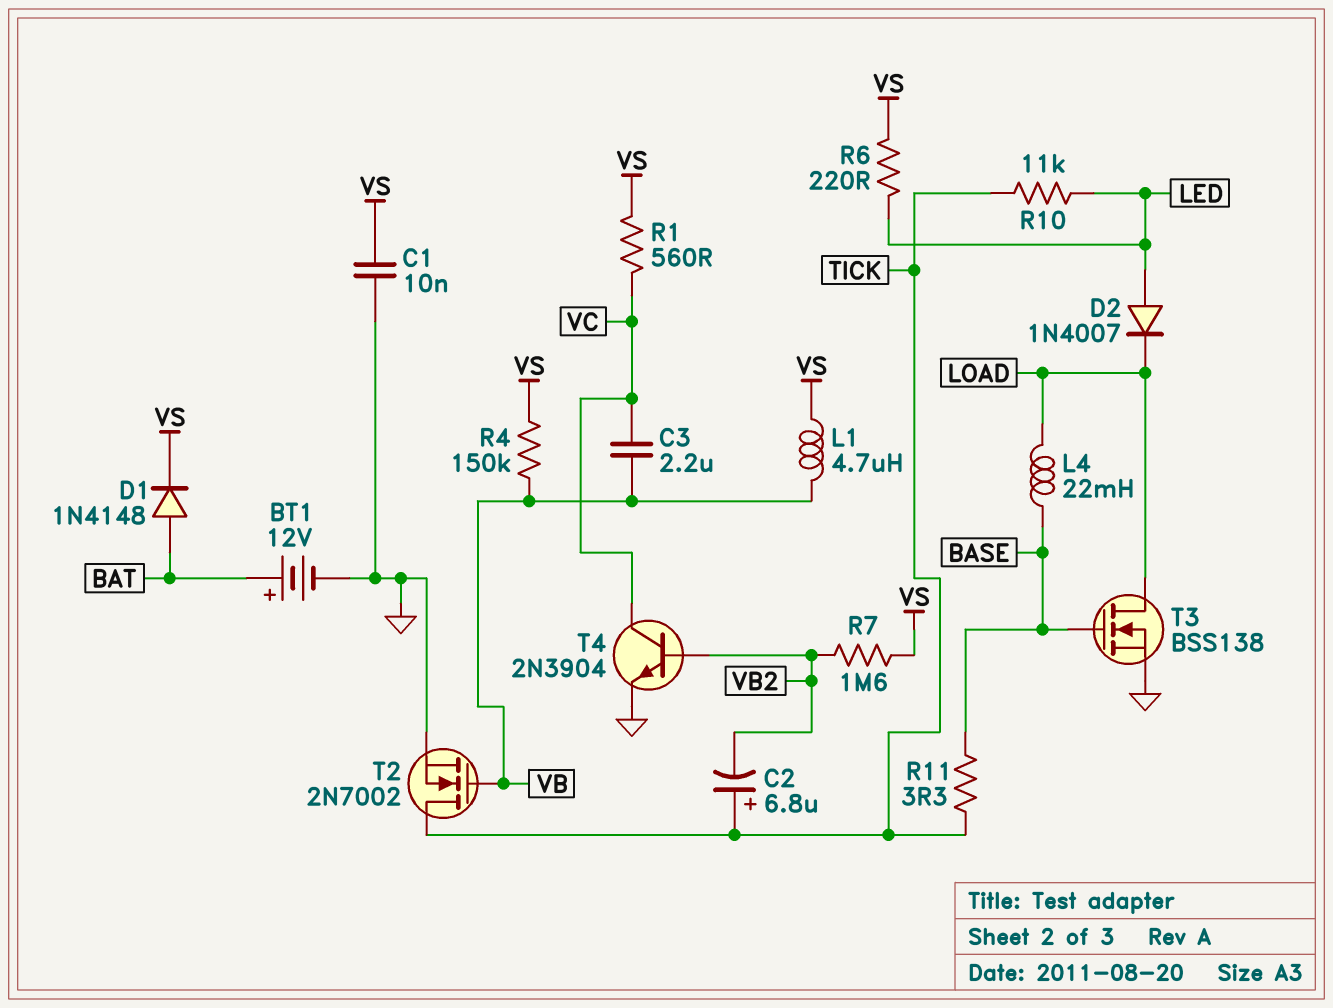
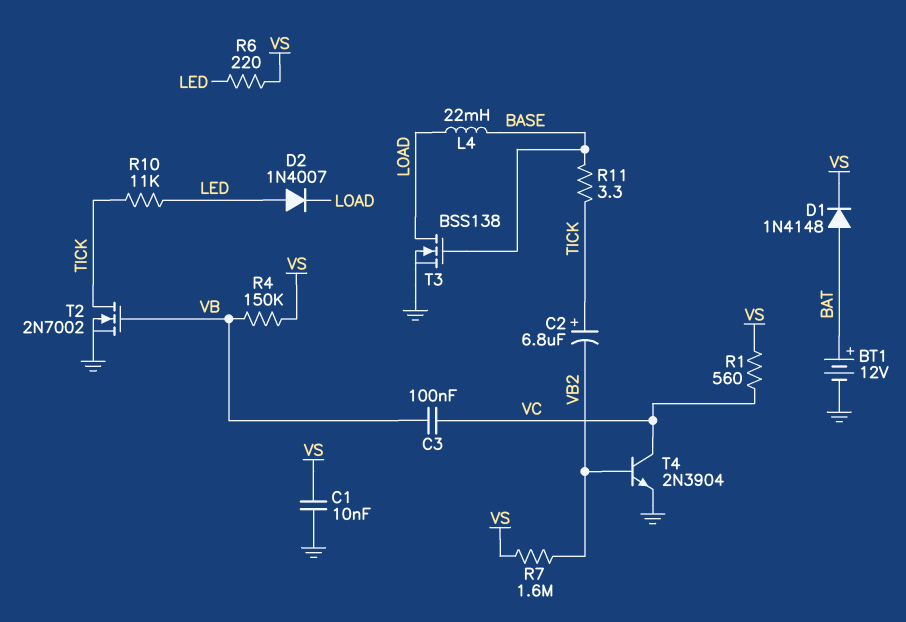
C3: 2.2uF (VB, VC) -> 100nF (VB, VC)
L1: 4.7uH (VB, VS) -> none

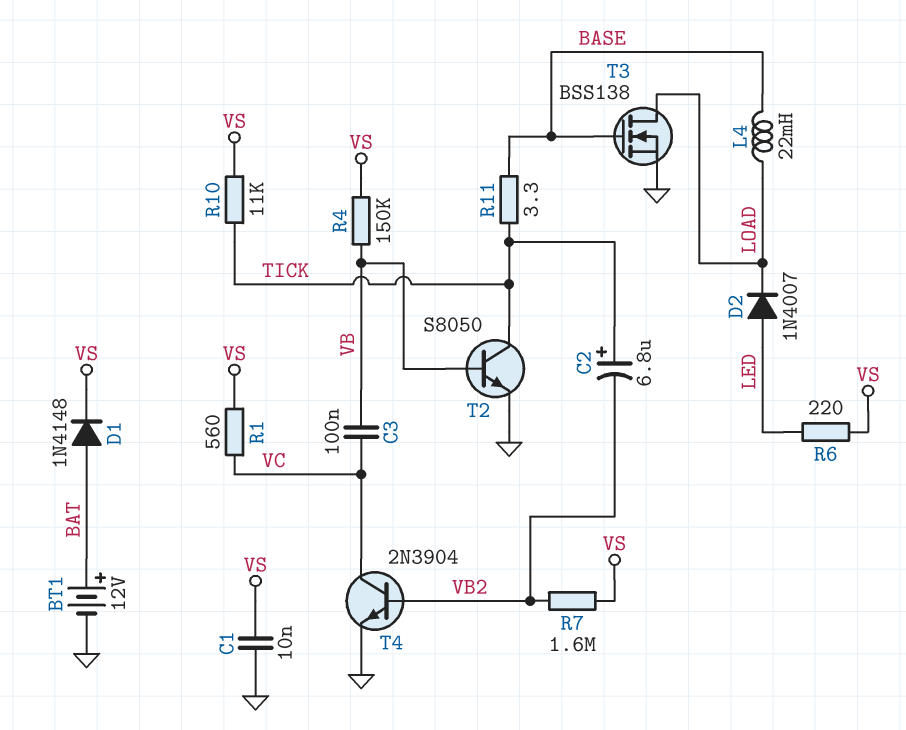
R10: 11k (LED, TICK) -> 11k (TICK, VS)
T2: NMOS 2N7002 (G VB, D TICK, S GND) -> NPN S8050 (B VB, C TICK, E GND)

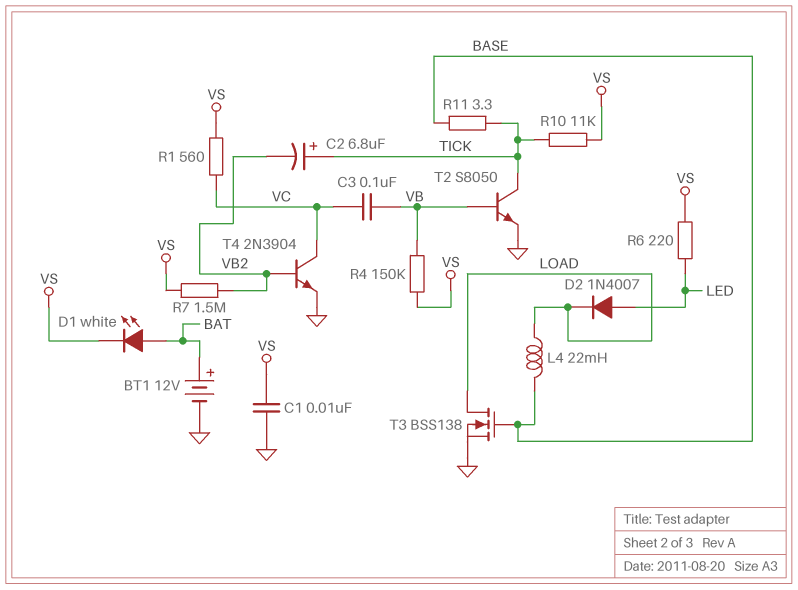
D1: diode 1N4148 (A BAT, K VS) -> LED white (A BAT, K VS)
R7: 1.6M (VB2, VS) -> 1.5M (VB2, VS)

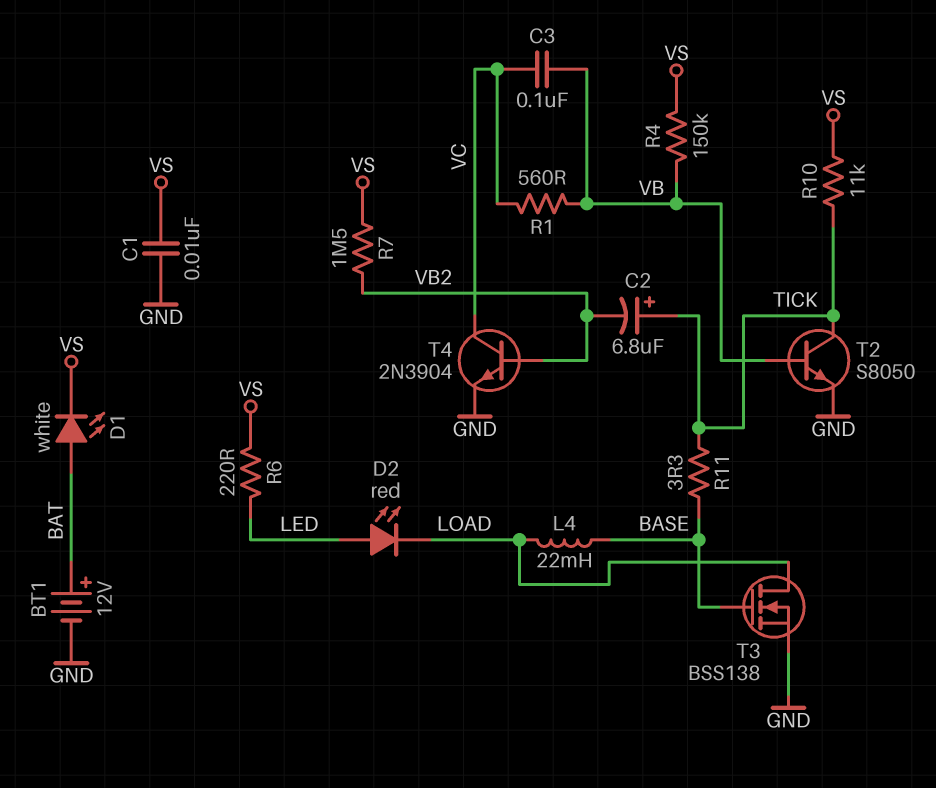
D2: diode 1N4007 (A LED, K LOAD) -> LED red (A LED, K LOAD)
R1: 560 (VC, VS) -> 560 (VB, VC)

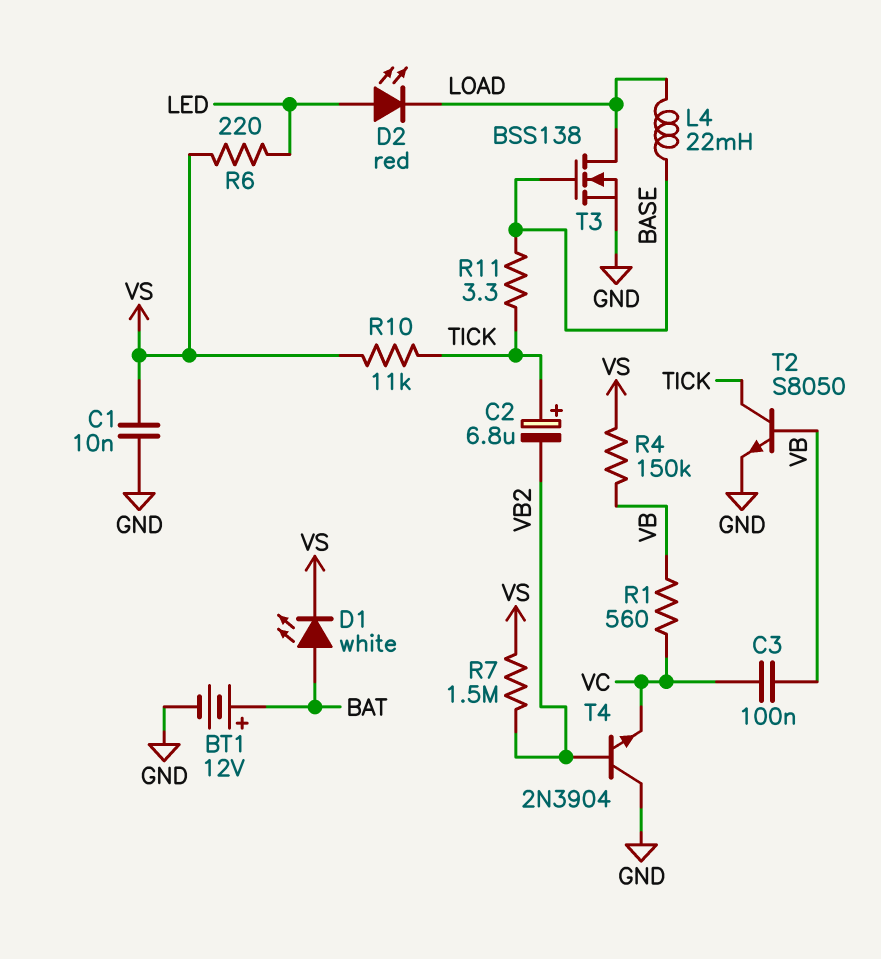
T4: NPN 2N3904 (B VB2, C VC, E GND) -> NPN 2N3904 (B VB2, C GND, E VC)

